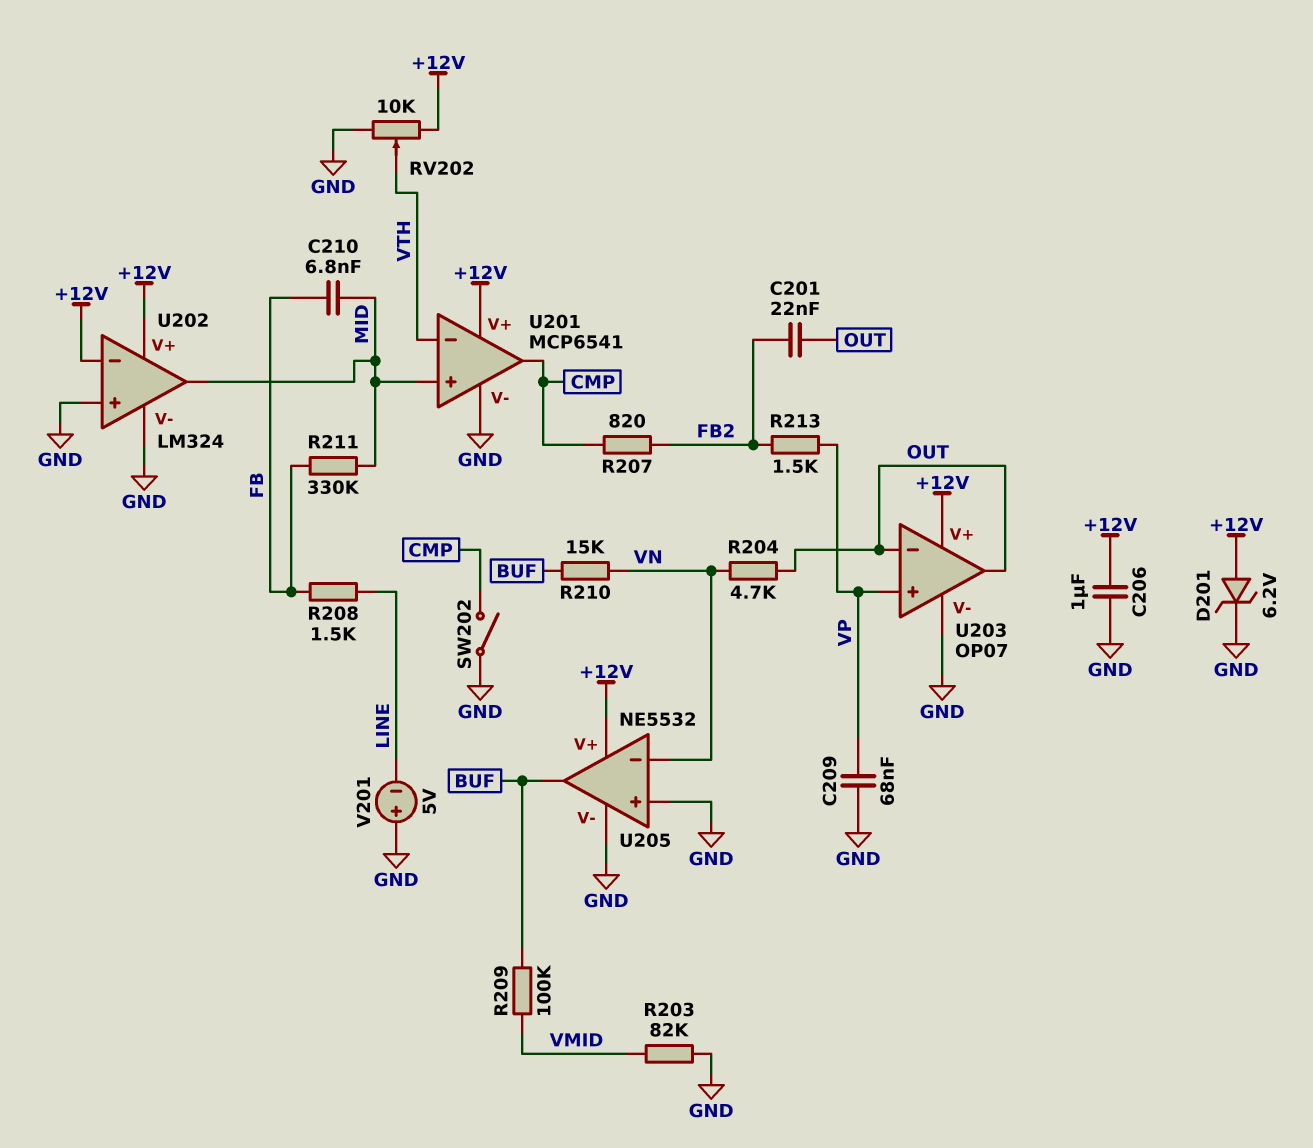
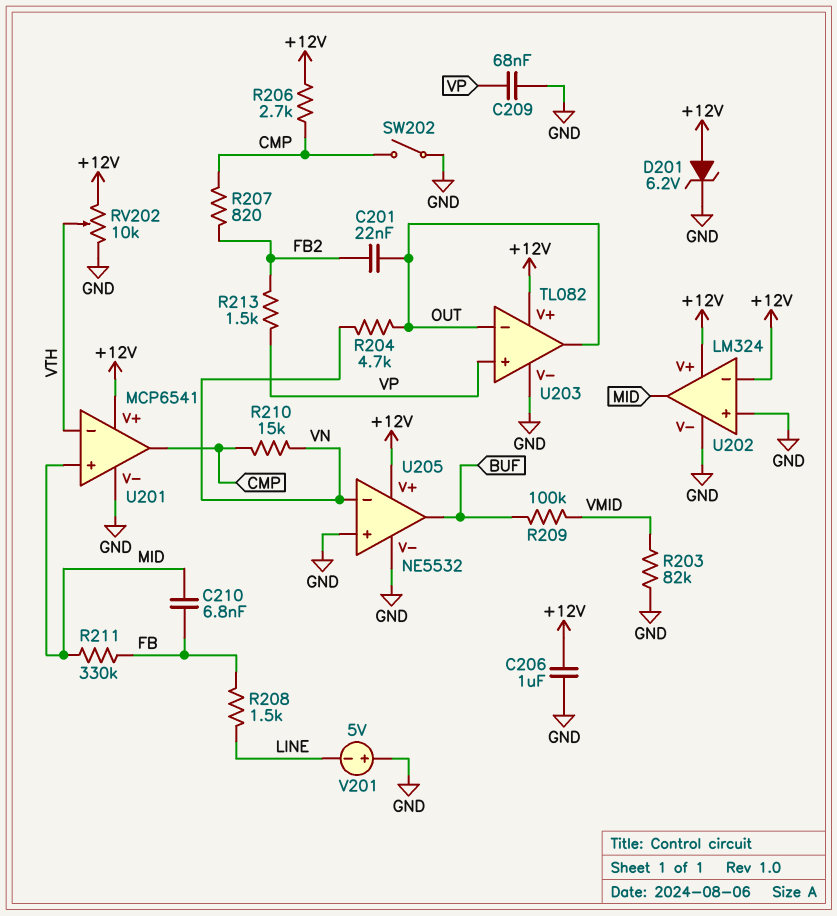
R206: none -> 2.7k (+12V, CMP)
R210: 15k (BUF, VN) -> 15k (CMP, VN)
U203: OP07 -> TL082

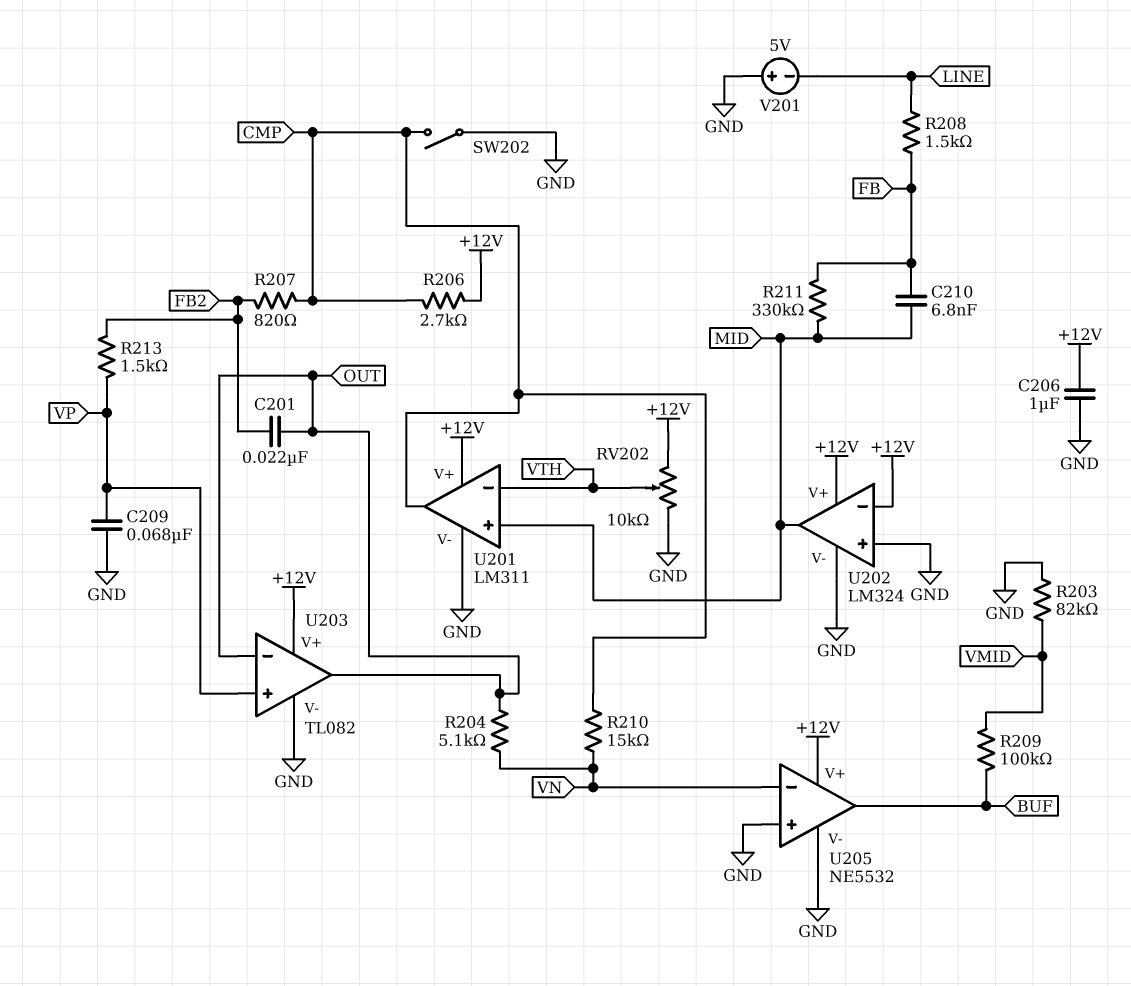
D201: zener 6.2V (A +12V, K GND) -> none
R204: 4.7k (OUT, VN) -> 5.1k (OUT, VN)
U201: MCP6541 -> LM311

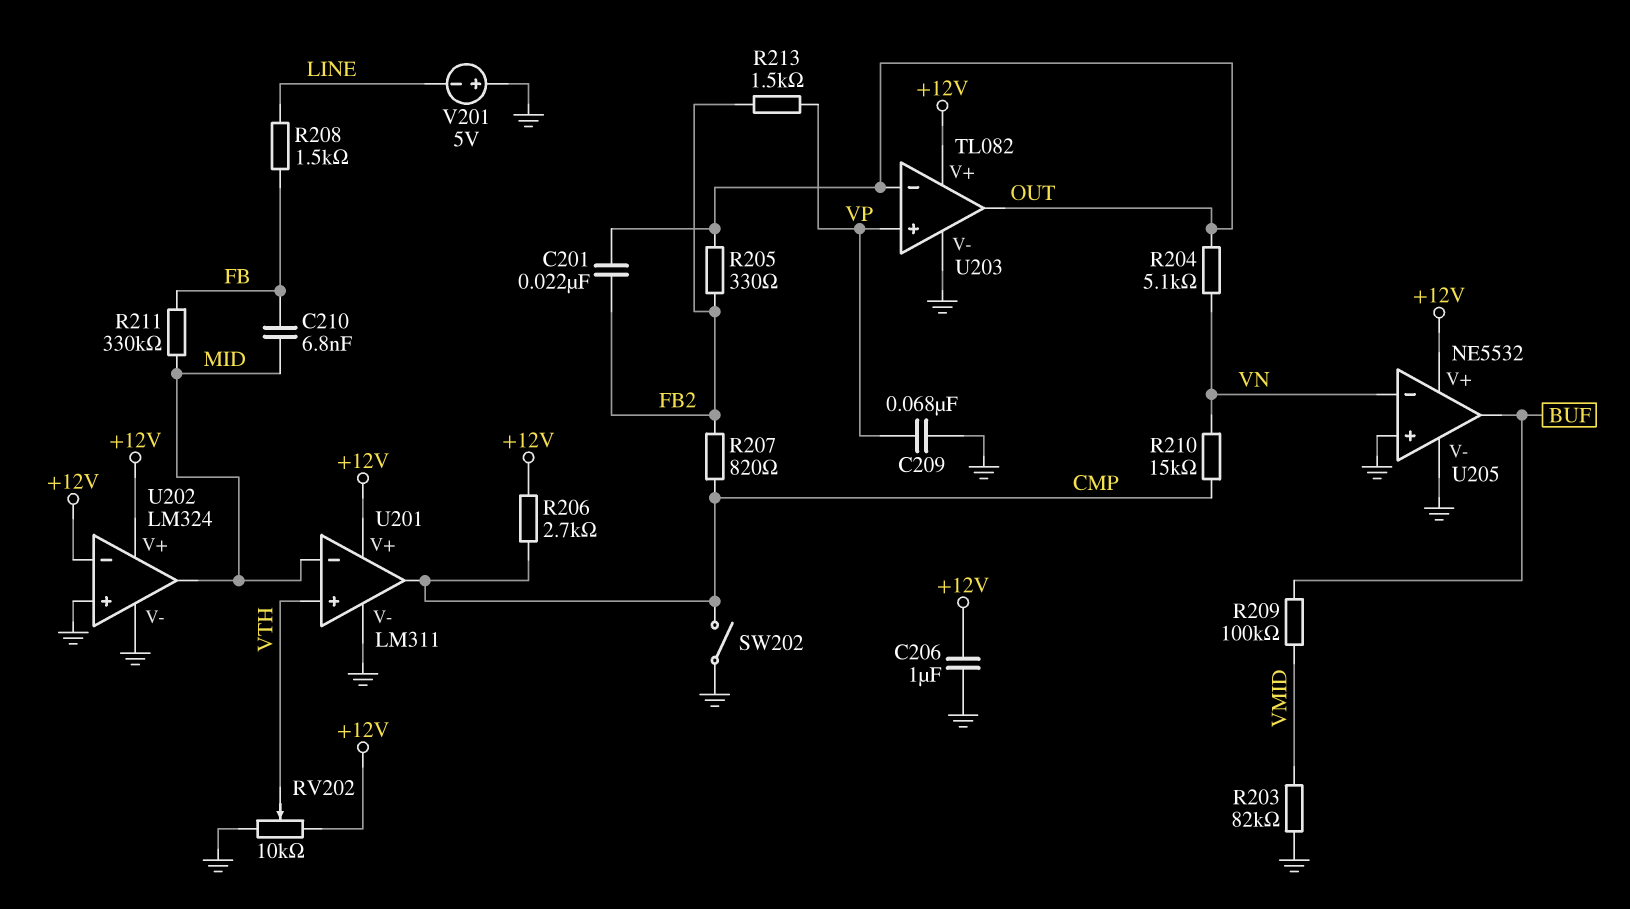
R205: none -> 330 (FB2, OUT)
U201 pin in+: MID -> VTH
U201 pin in-: VTH -> MID

